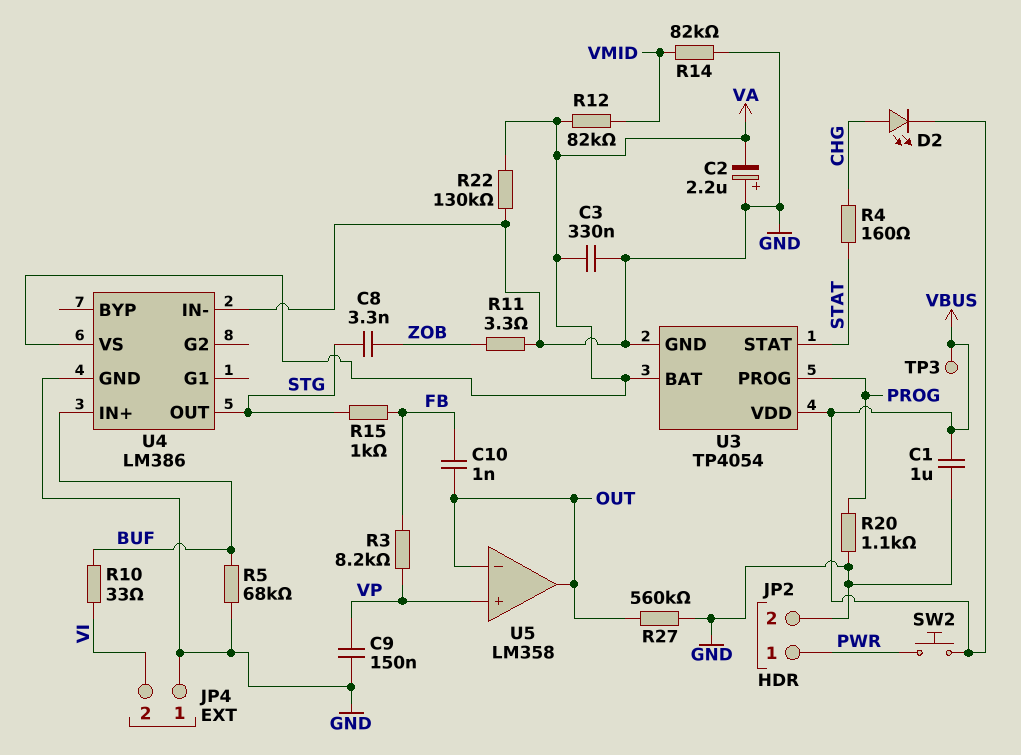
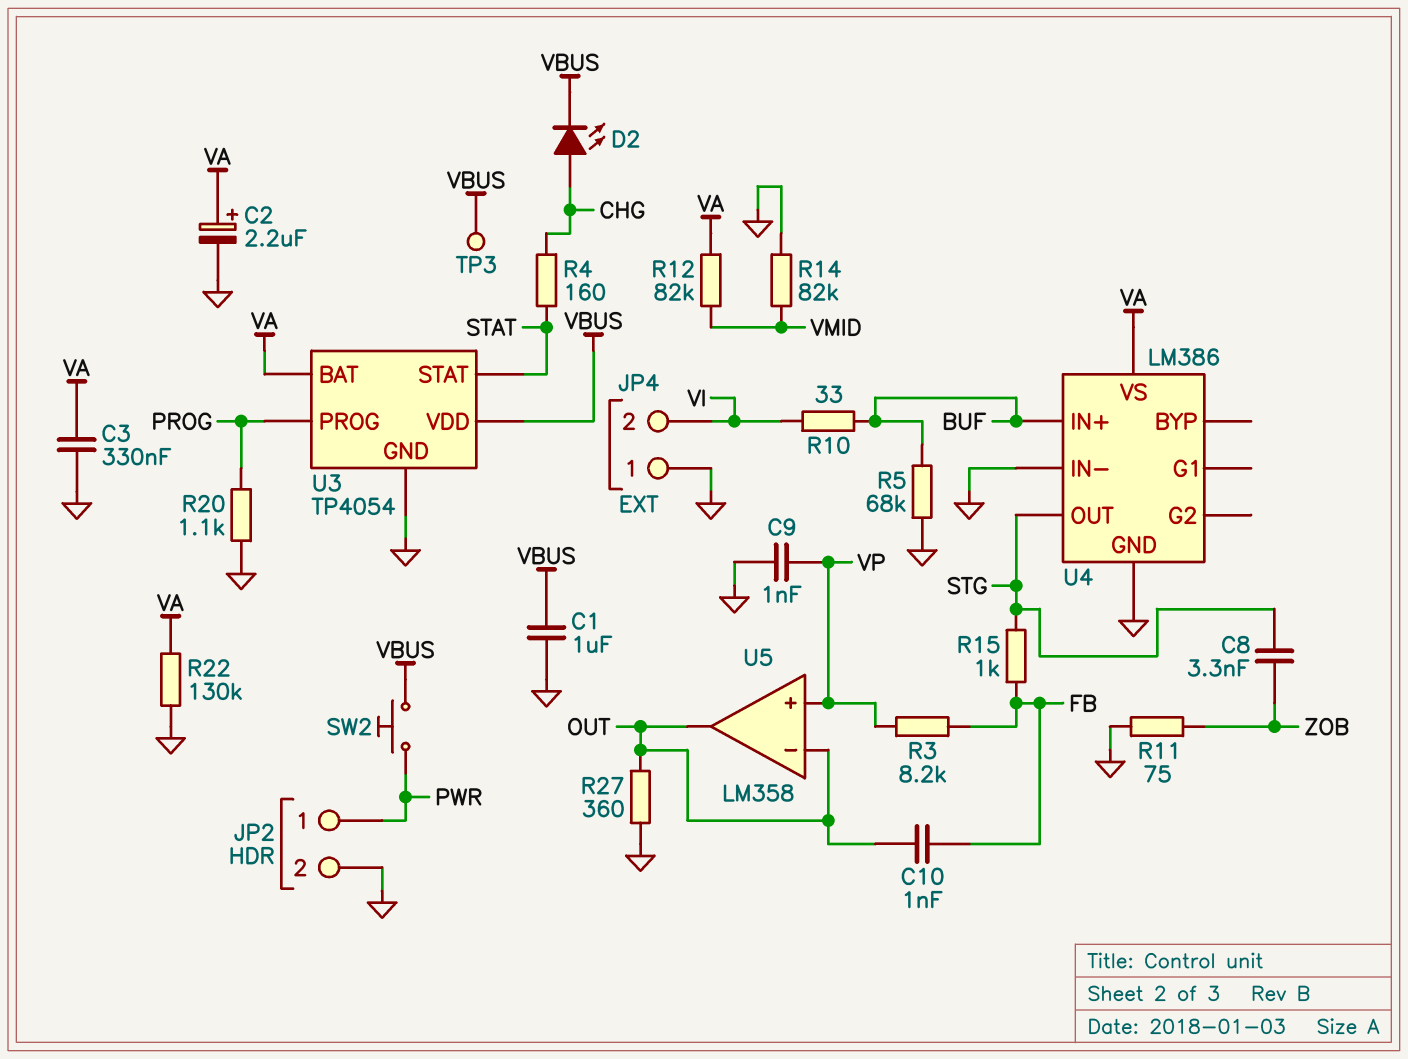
C2: 2.2uF (plus GND, minus VA) -> 2.2uF (plus VA, minus GND)
C9: 150nF (GND, VP) -> 1nF (GND, VP)
R11: 3.3 (GND, ZOB) -> 75 (GND, ZOB)
R27: 560k (GND, OUT) -> 360 (GND, OUT)

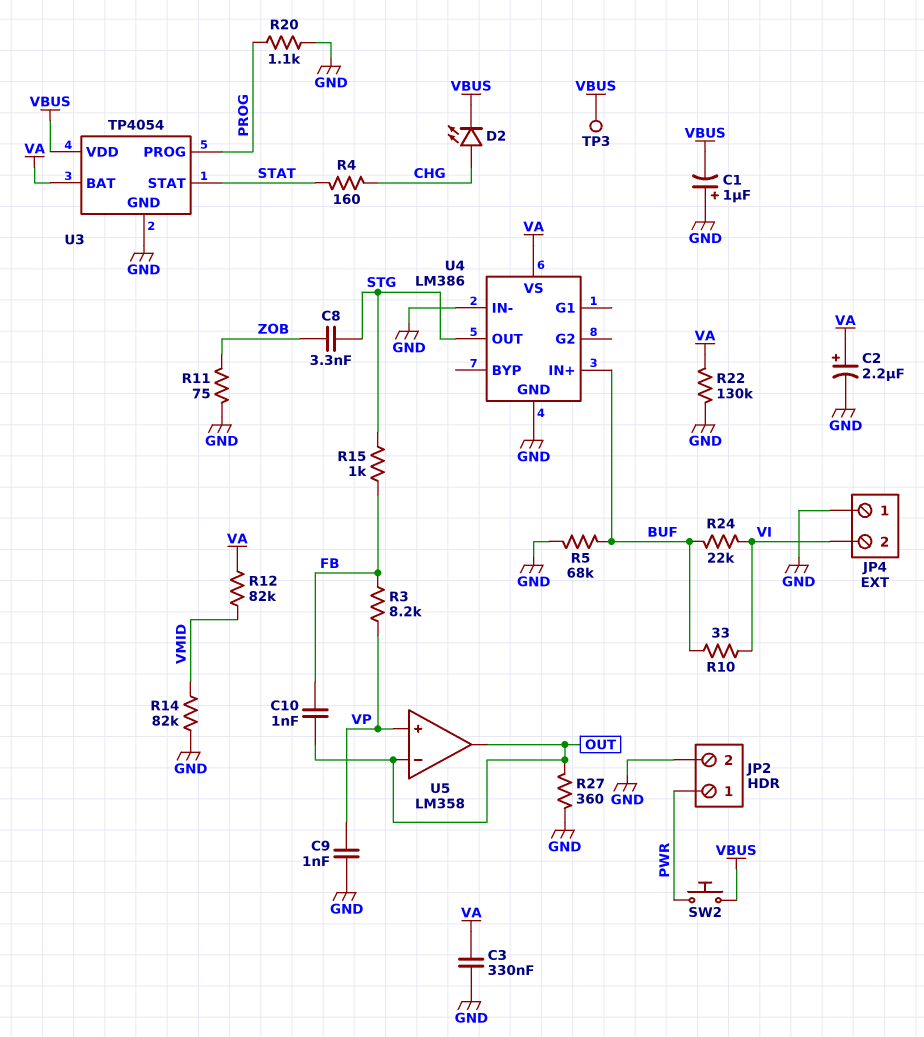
C1: 1uF (GND, VBUS) -> 1uF (plus GND, minus VBUS)
R24: none -> 22k (BUF, VI)

